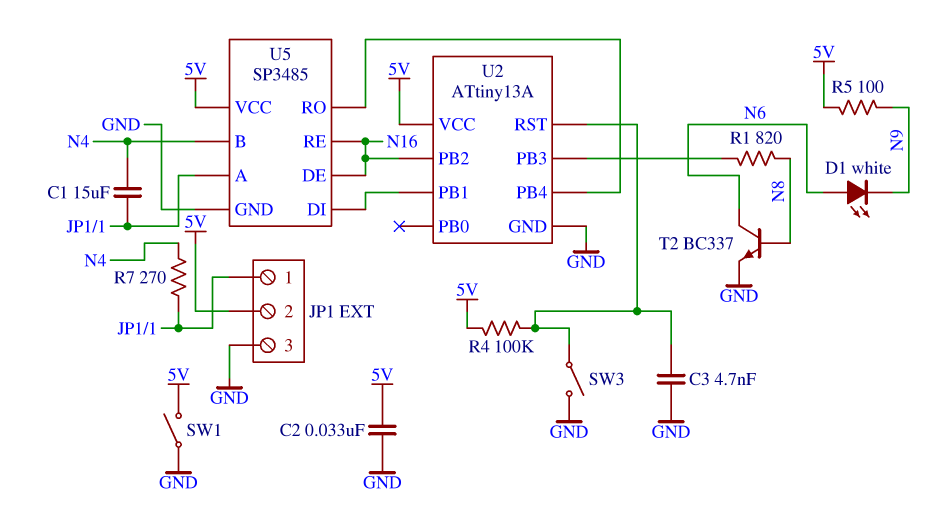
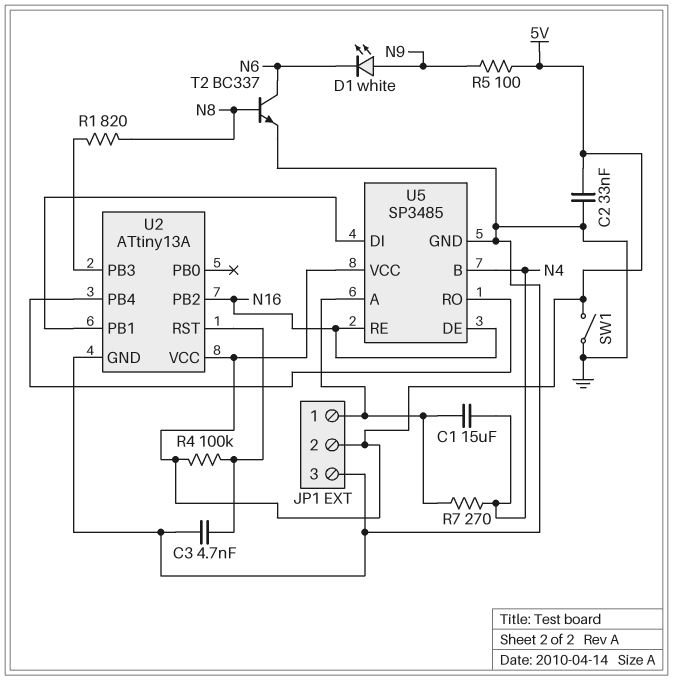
D1: LED white (A N6, K N9) -> LED white (A N9, K N6)
SW3: switch (GND, U2/RST) -> none

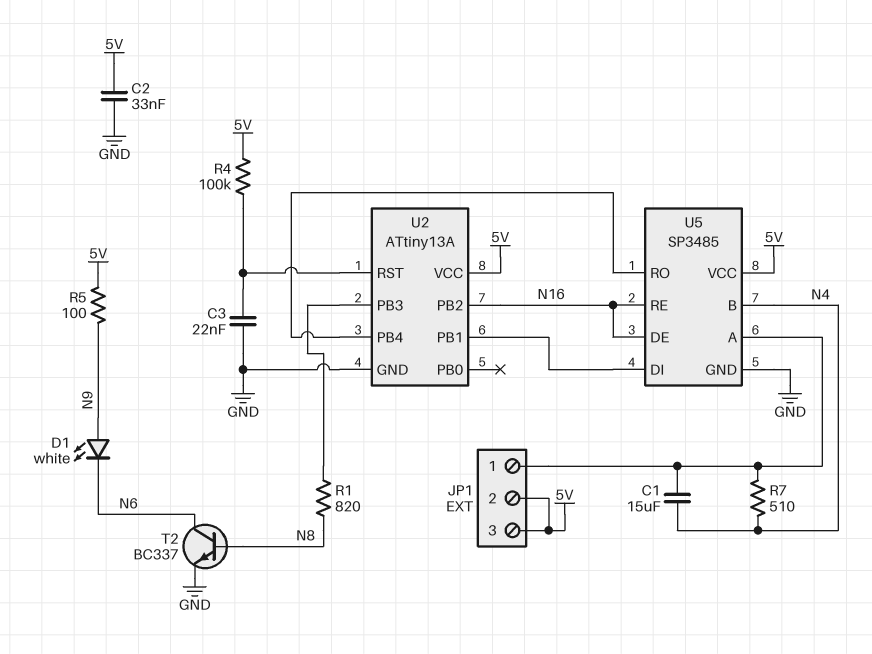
C3: 4.7nF (GND, U2/RST) -> 22nF (GND, U2/RST)
JP1 pin 3: GND -> 5V
R7: 270 (JP1/1, N4) -> 510 (JP1/1, N4)
SW1: switch (5V, GND) -> none

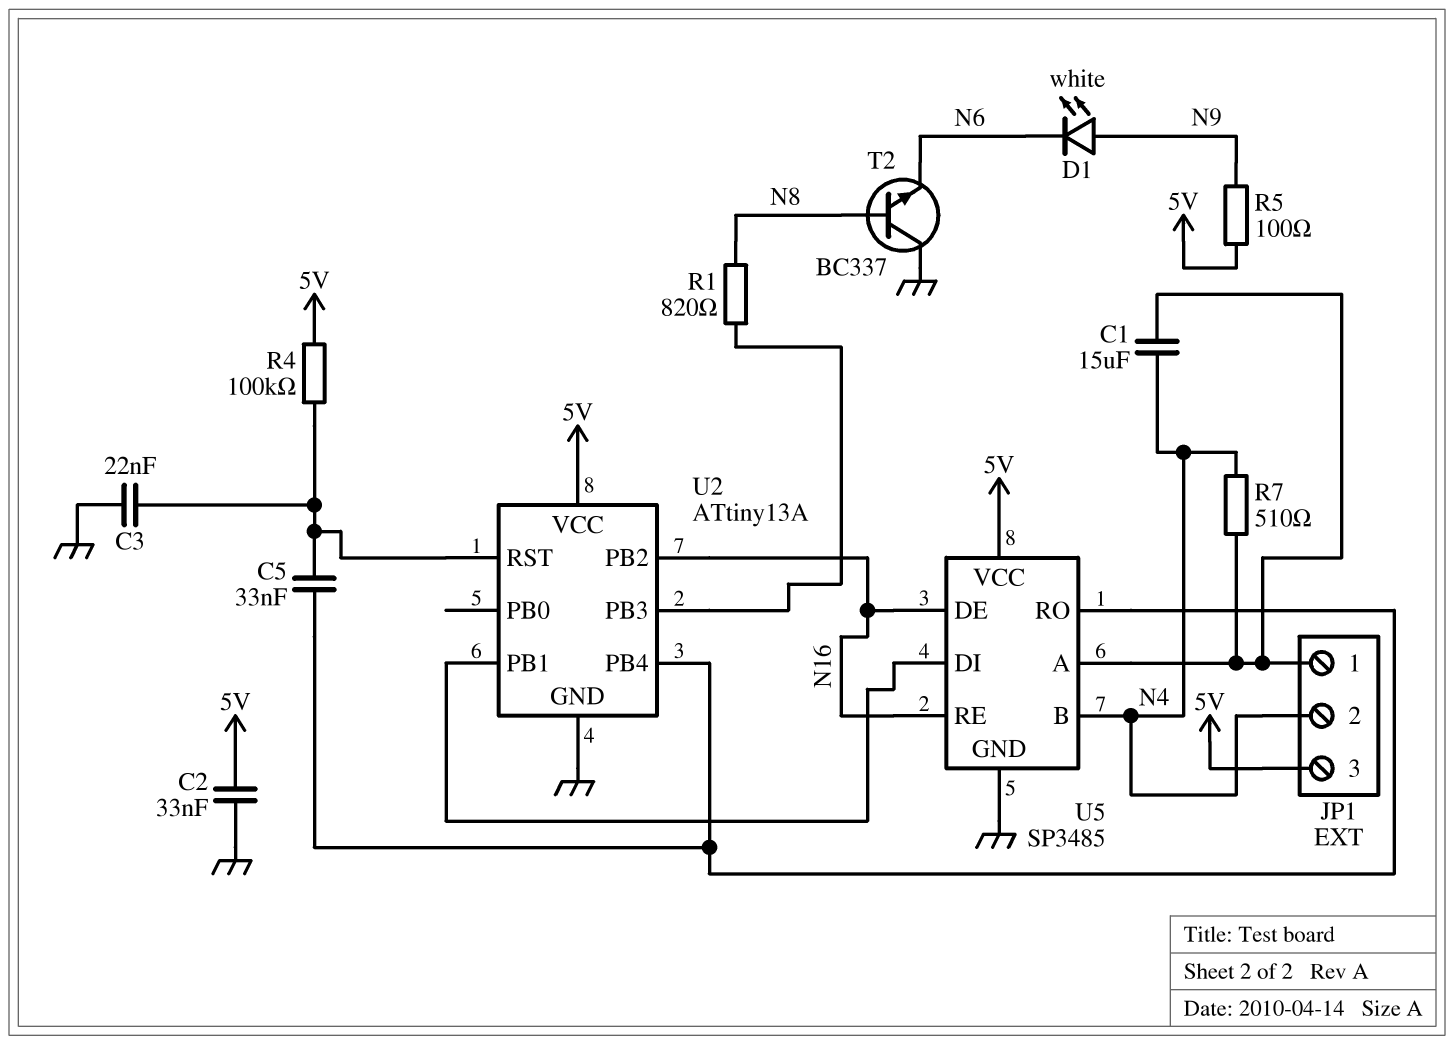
C5: none -> 33nF (U2/PB4, U2/RST)
JP1 pin 2: 5V -> N4
T2: NPN BC337 (B N8, C N6, E GND) -> NPN BC337 (B N8, C GND, E N6)

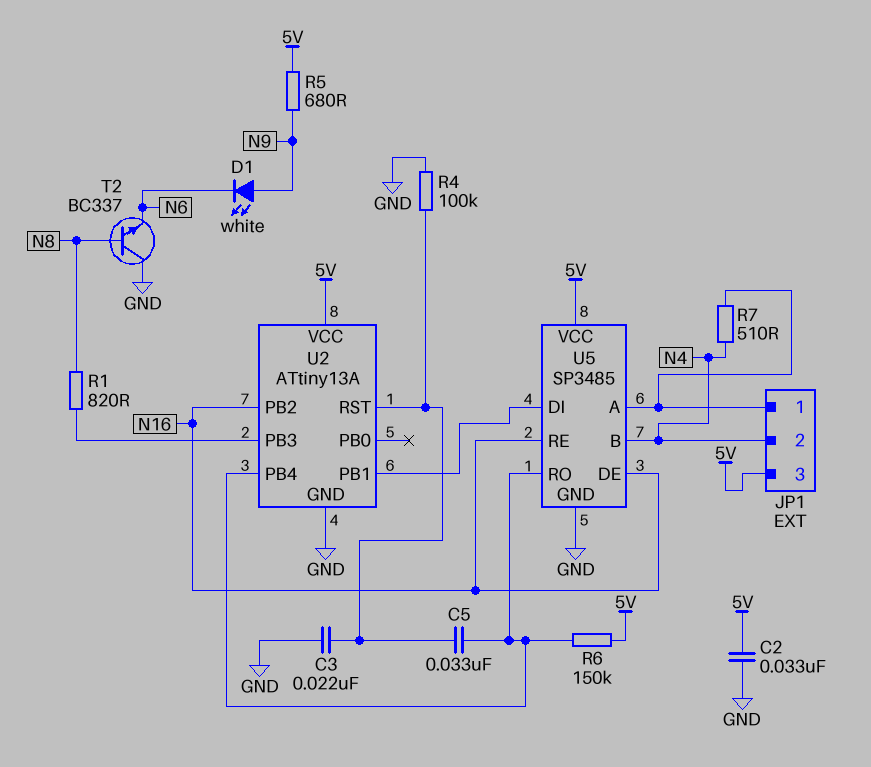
C1: 15uF (JP1/1, N4) -> none
R4: 100k (5V, U2/RST) -> 100k (GND, U2/RST)
R5: 100 (5V, N9) -> 680 (5V, N9)
R6: none -> 150k (5V, U2/PB4)

